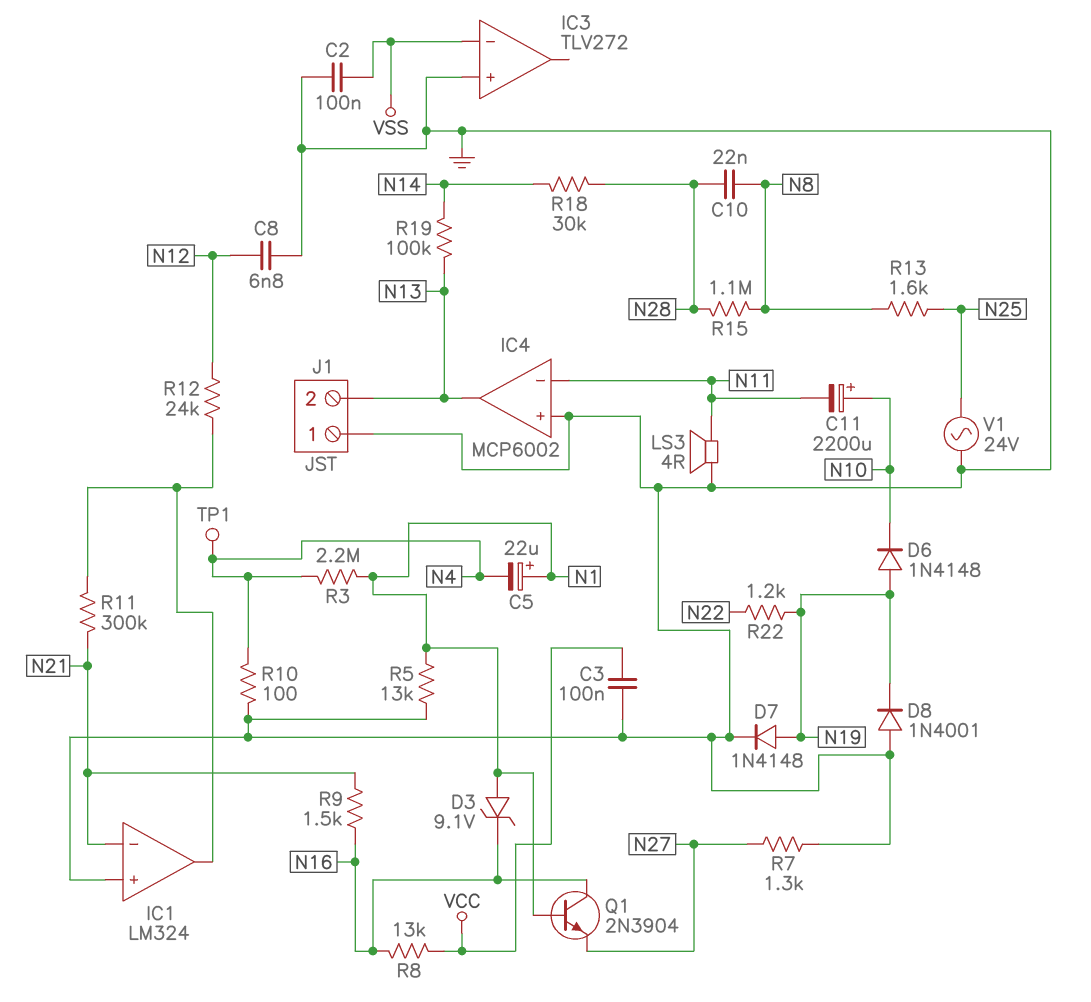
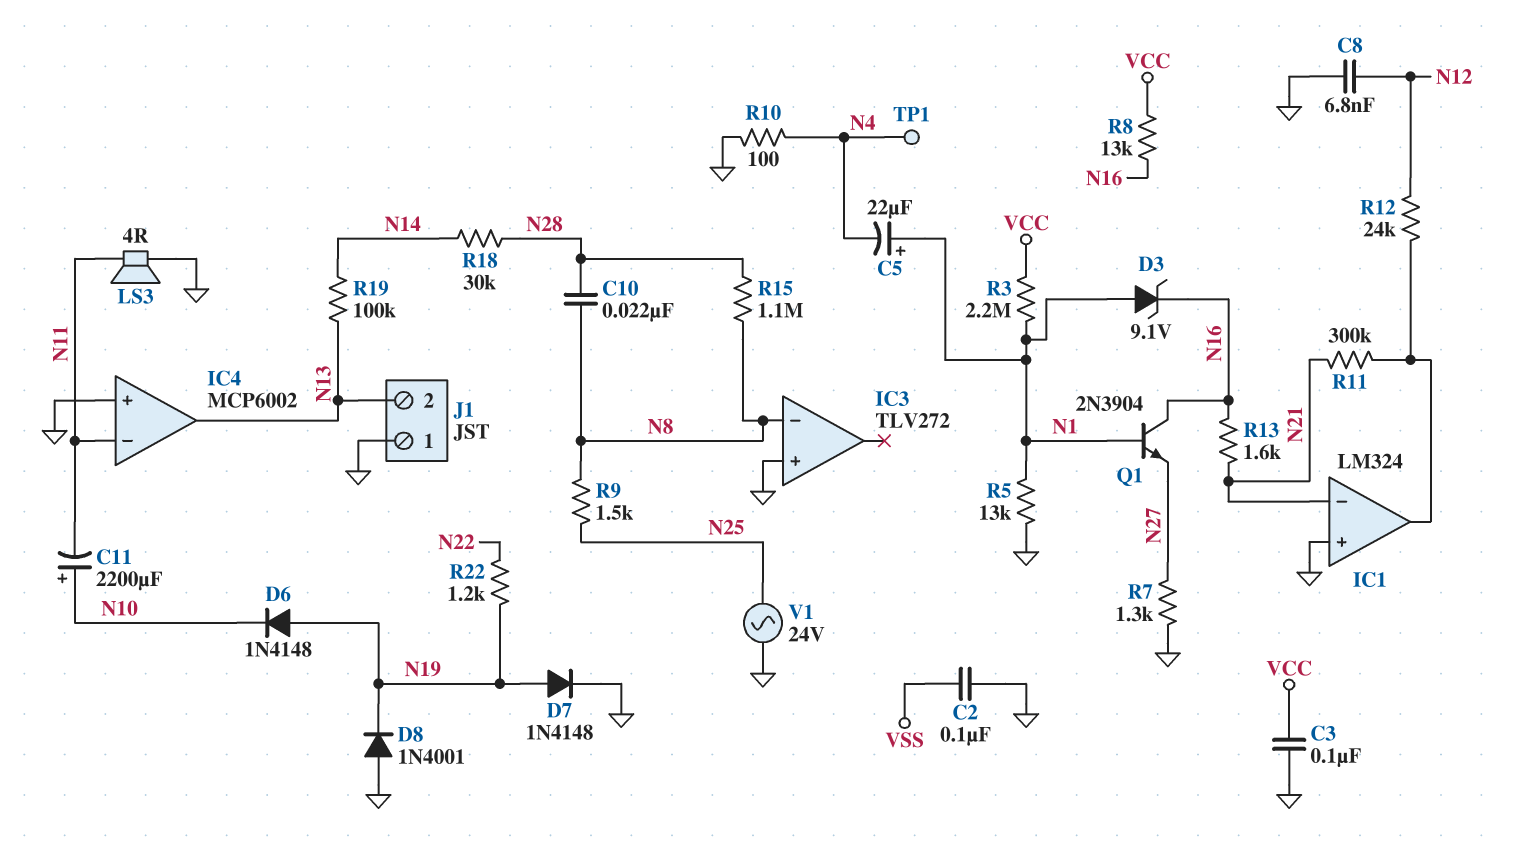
IC3 pin in-: VSS -> N8
R3: 2.2M (N1, N4) -> 2.2M (N1, VCC)
R9: 1.5k (N16, N21) -> 1.5k (N8, N25)
R13: 1.6k (N8, N25) -> 1.6k (N16, N21)

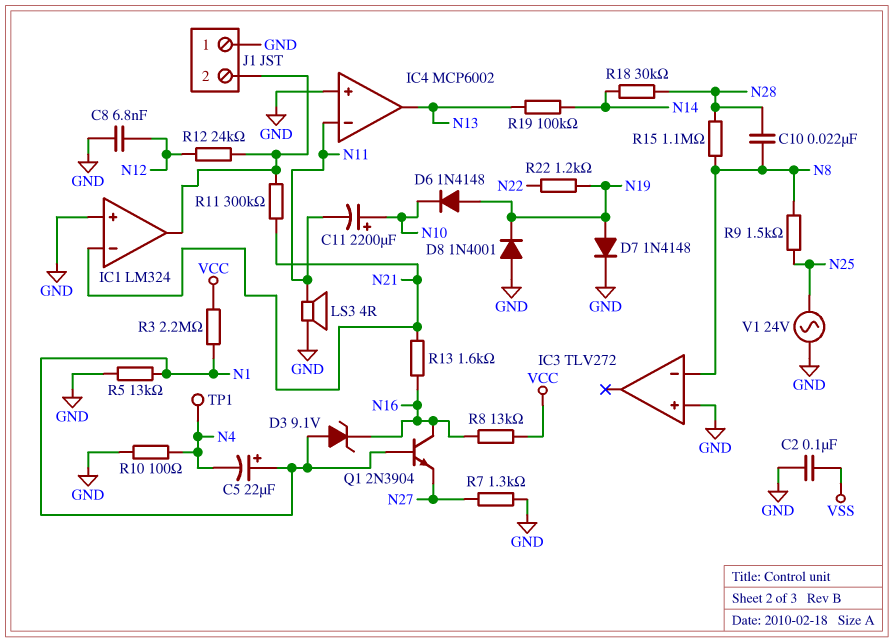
C3: 100nF (GND, VCC) -> none
J1 pin 2: N13 -> IC1/out

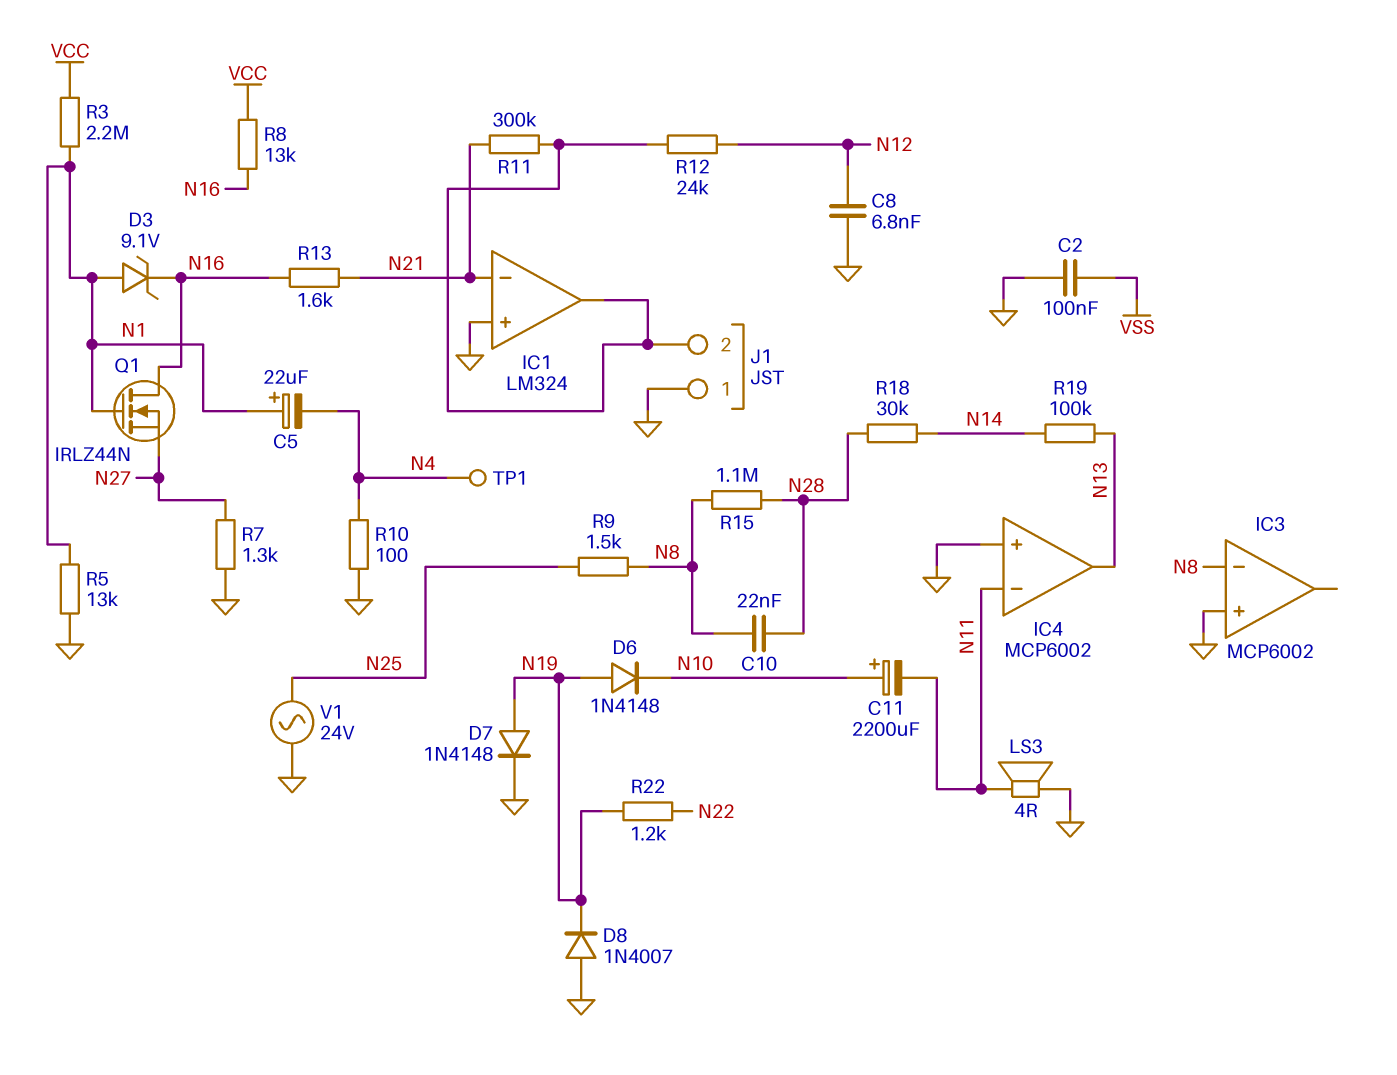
D8: diode 1N4001 (A GND, K N19) -> diode 1N4007 (A GND, K N19)
IC3: TLV272 -> MCP6002
Q1: NPN 2N3904 (B N1, C N16, E N27) -> NMOS IRLZ44N (G N1, D N16, S N27)

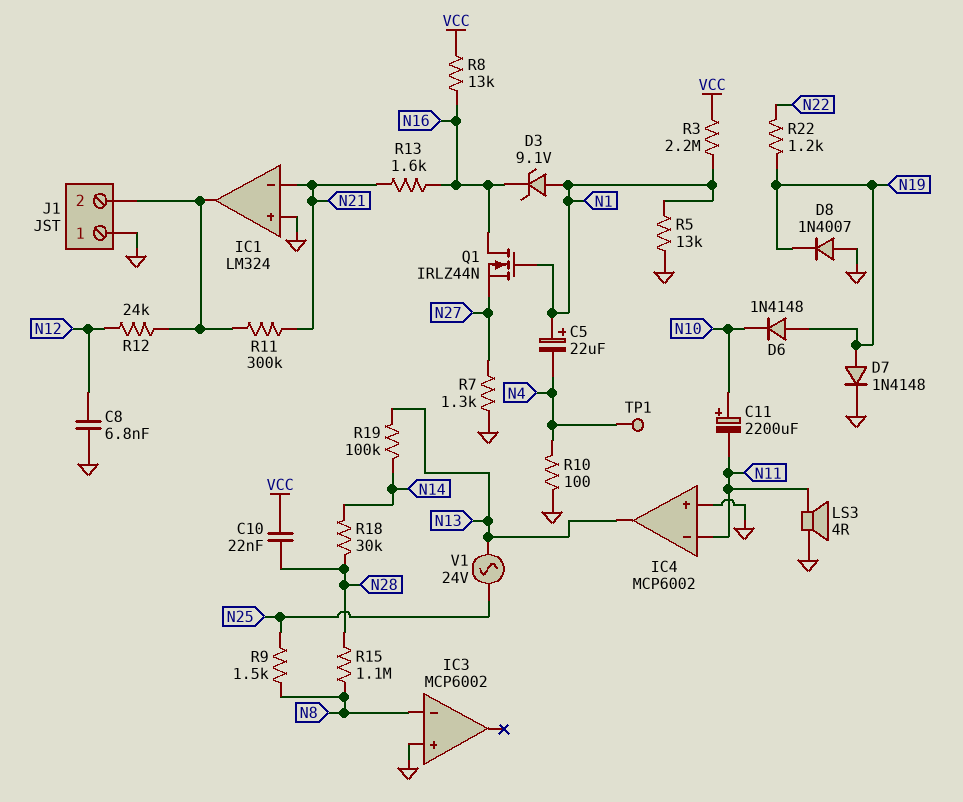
C2: 100nF (GND, VSS) -> none
C10: 22nF (N8, N28) -> 22nF (N28, VCC)
V1: AC 24V (GND, N25) -> AC 24V (N13, N25)

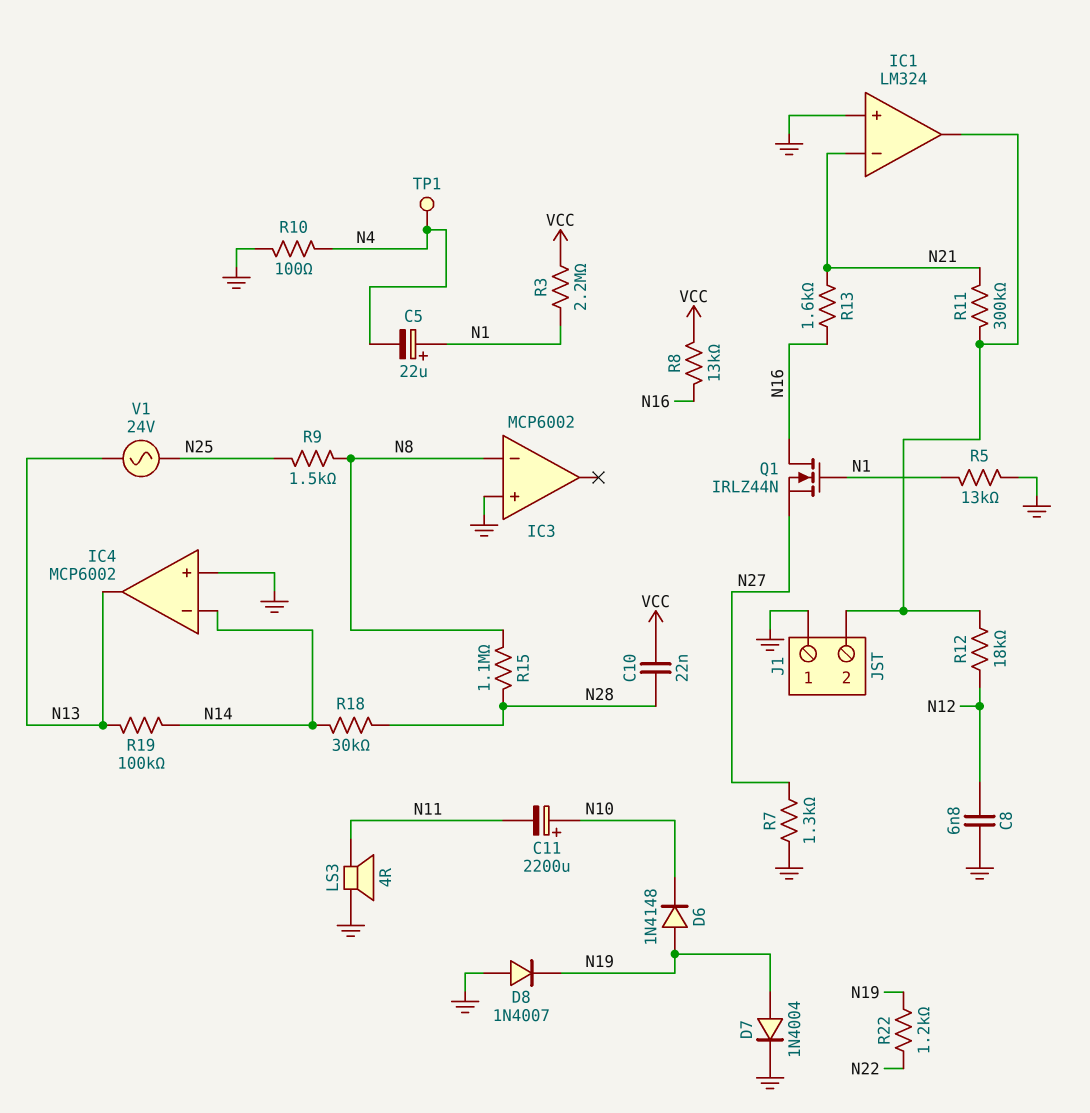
D3: zener 9.1V (A N1, K N16) -> none
D7: diode 1N4148 (A N19, K GND) -> diode 1N4004 (A N19, K GND)
IC4 pin in-: N11 -> N14
R12: 24k (IC1/out, N12) -> 18k (IC1/out, N12)

